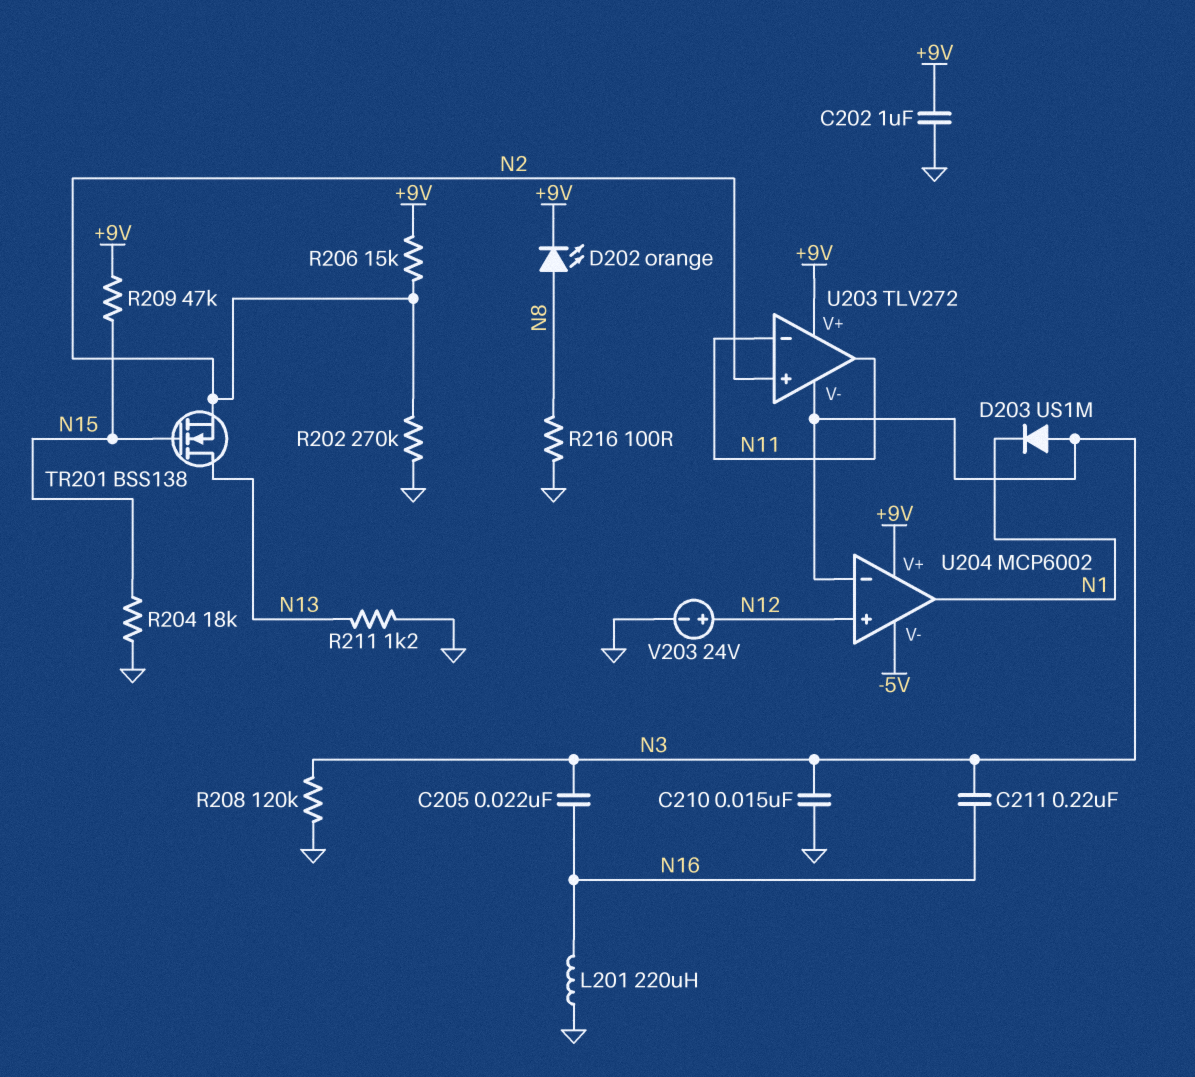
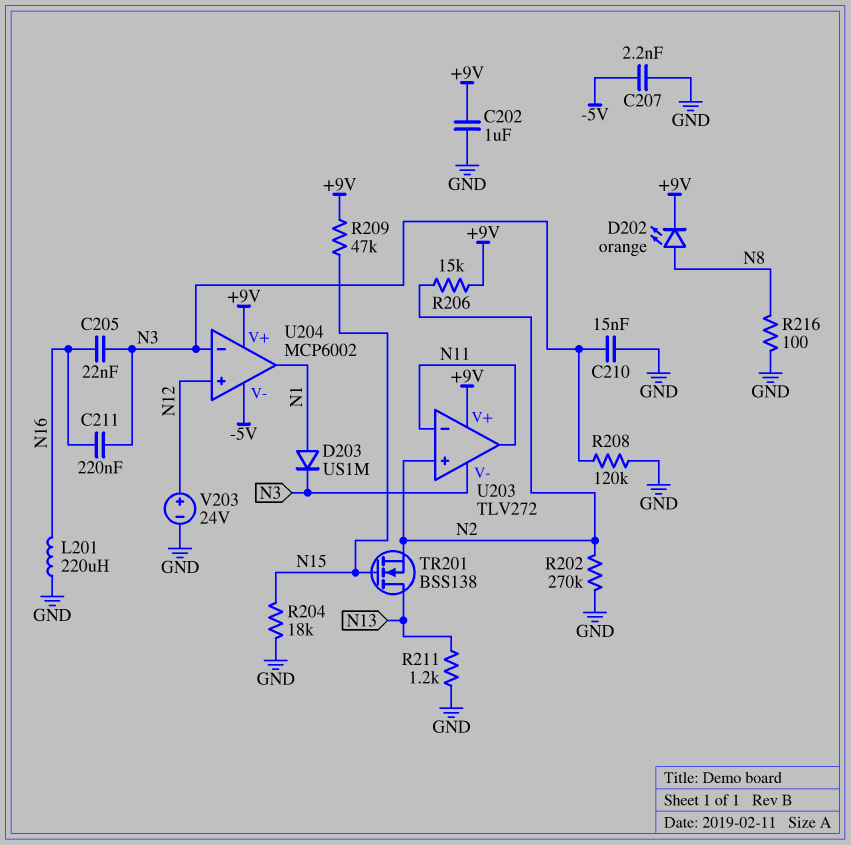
C207: none -> 2.2nF (-5V, GND)
D203: diode US1M (A N3, K N1) -> diode US1M (A N1, K N3)

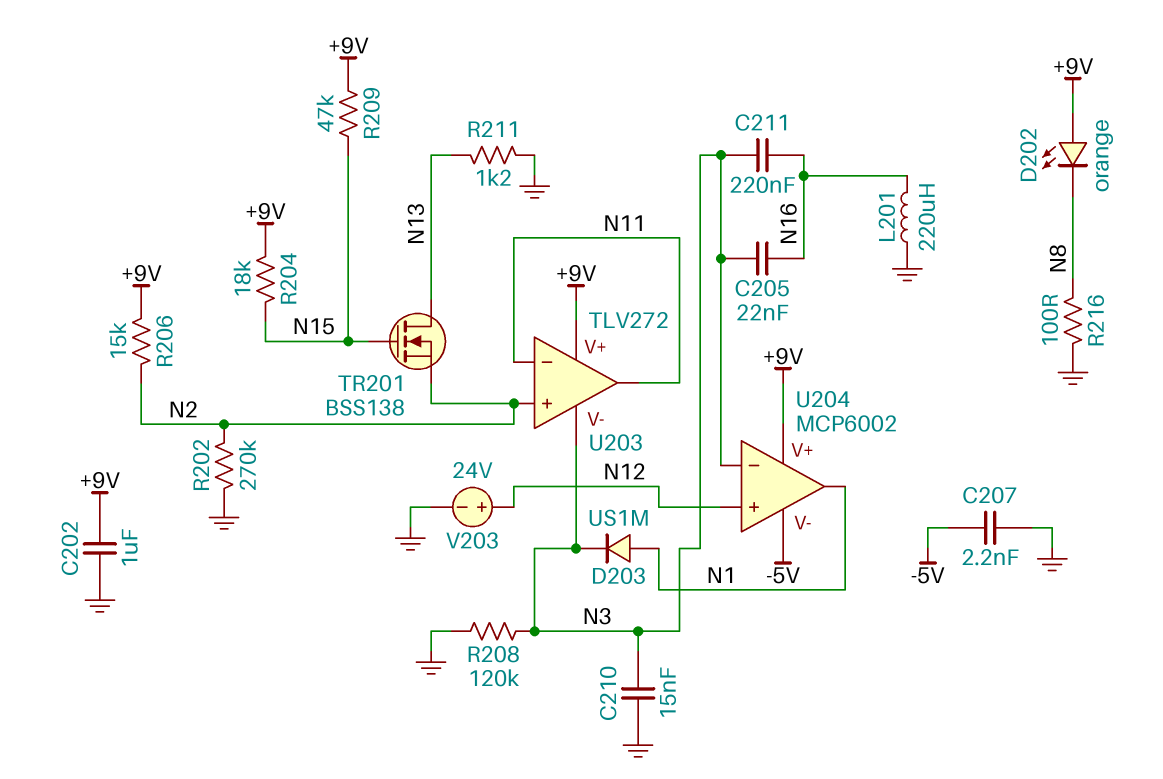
D202: LED orange (A N8, K +9V) -> LED orange (A +9V, K N8)
R204: 18k (GND, N15) -> 18k (+9V, N15)

